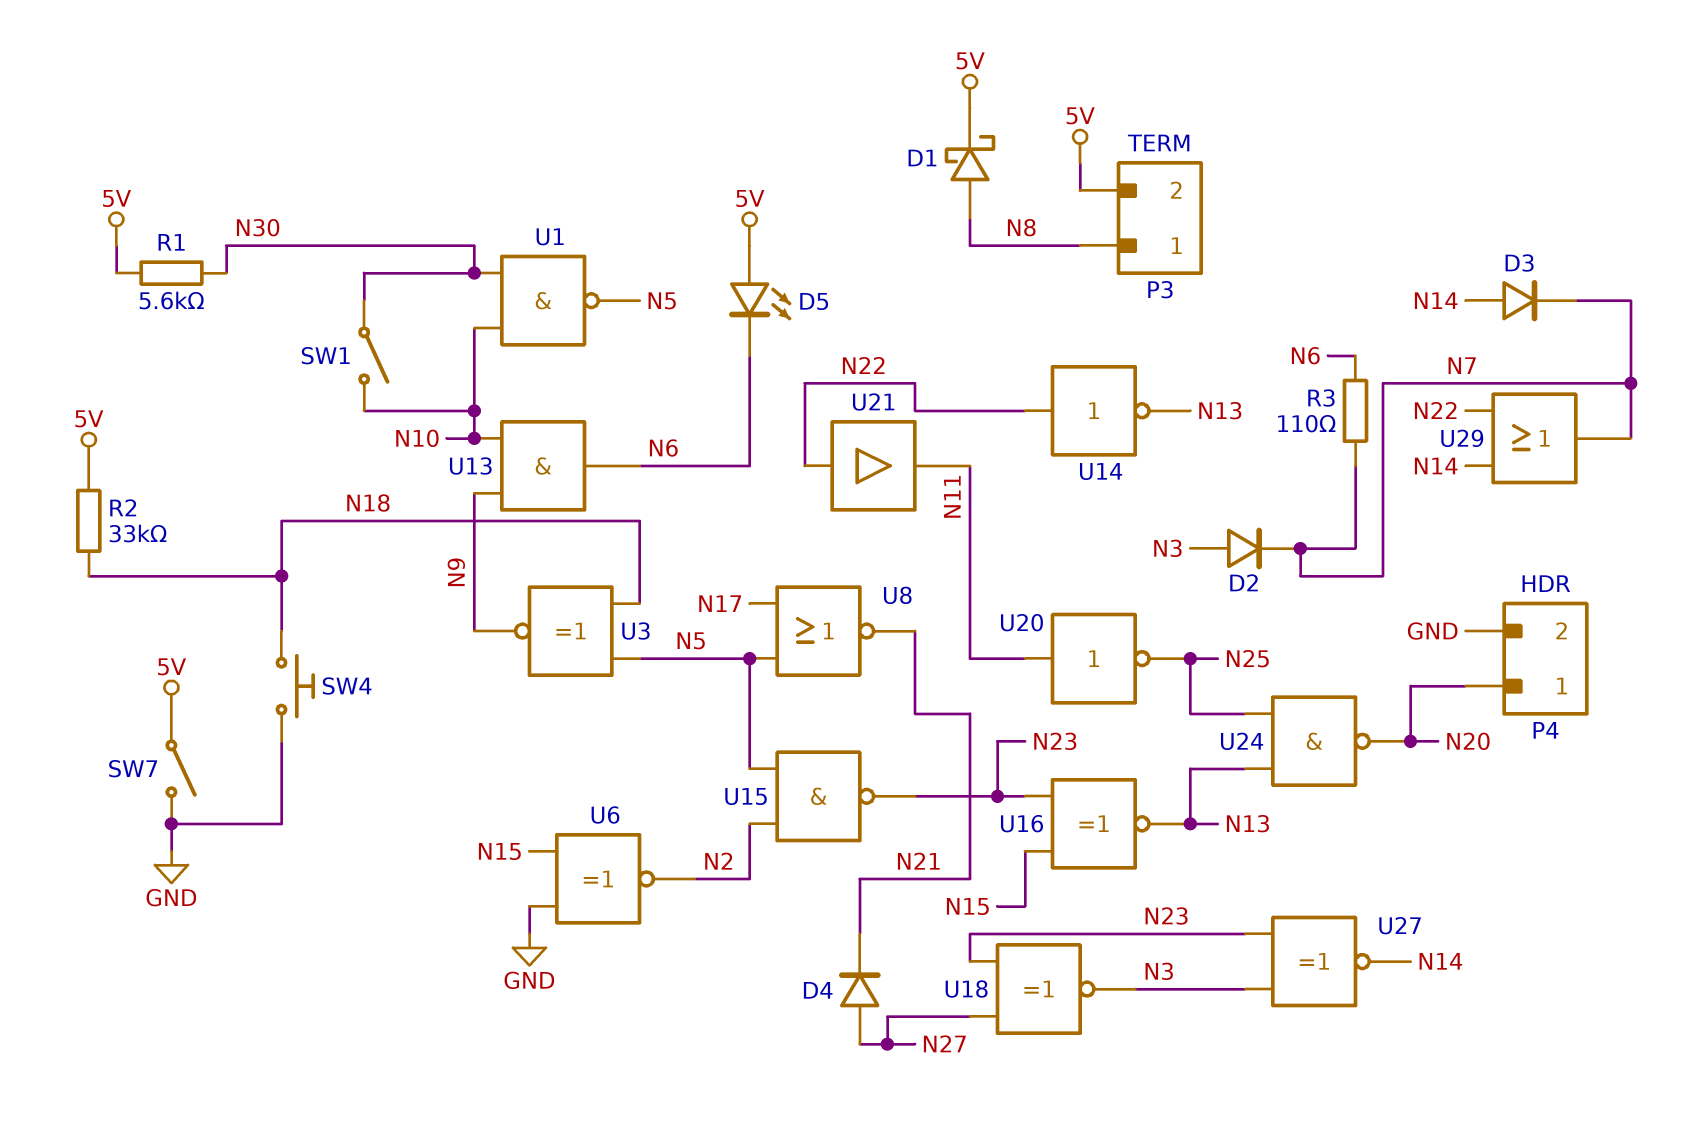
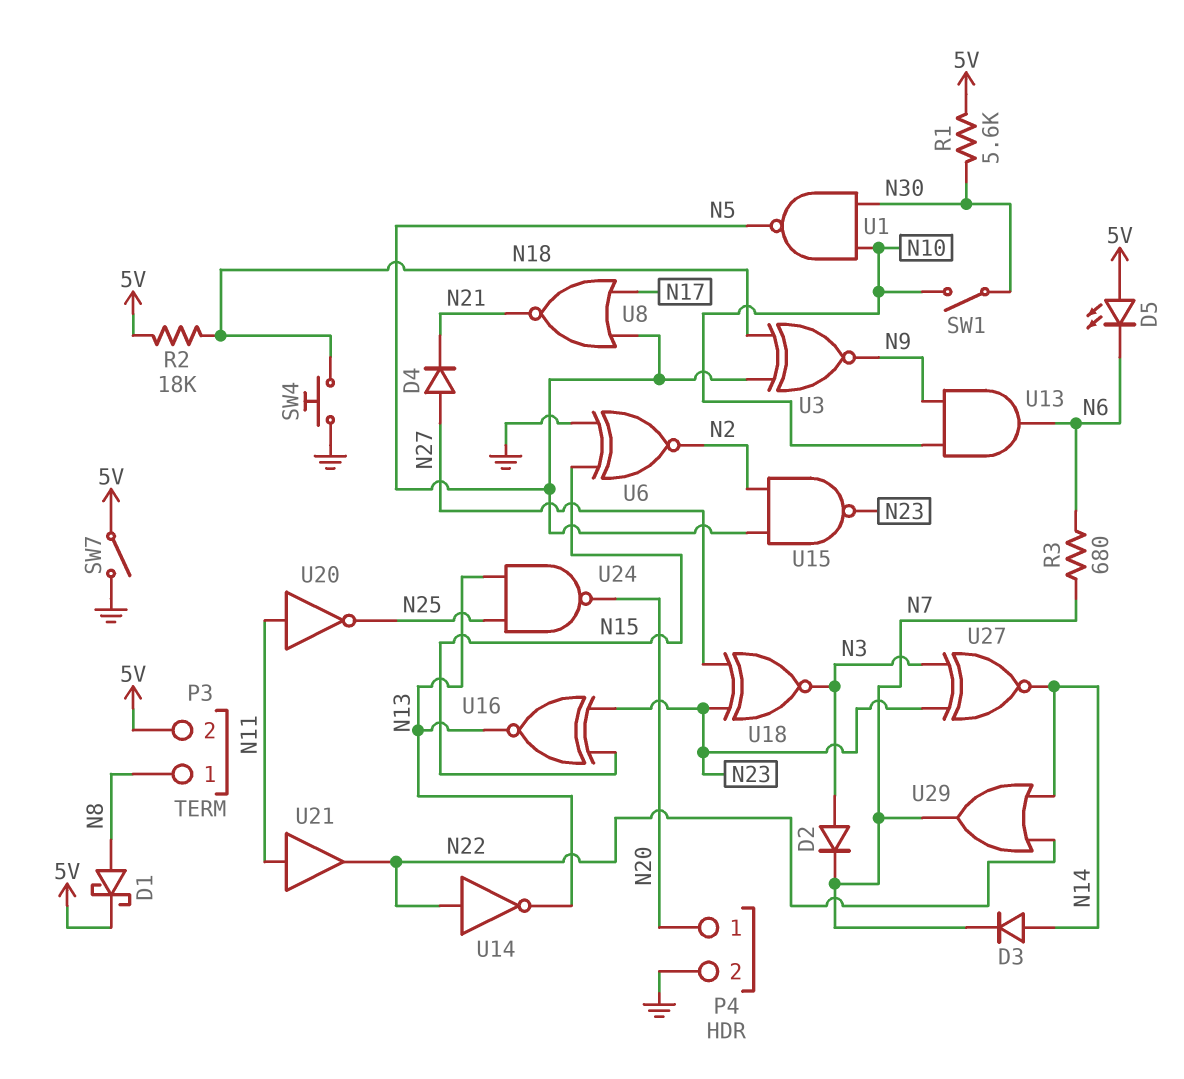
R2: 33k (5V, N18) -> 18k (5V, N18)
R3: 110 (N6, N7) -> 680 (N6, N7)
U21: buffer (in N22, out N11) -> buffer (in N11, out N22)

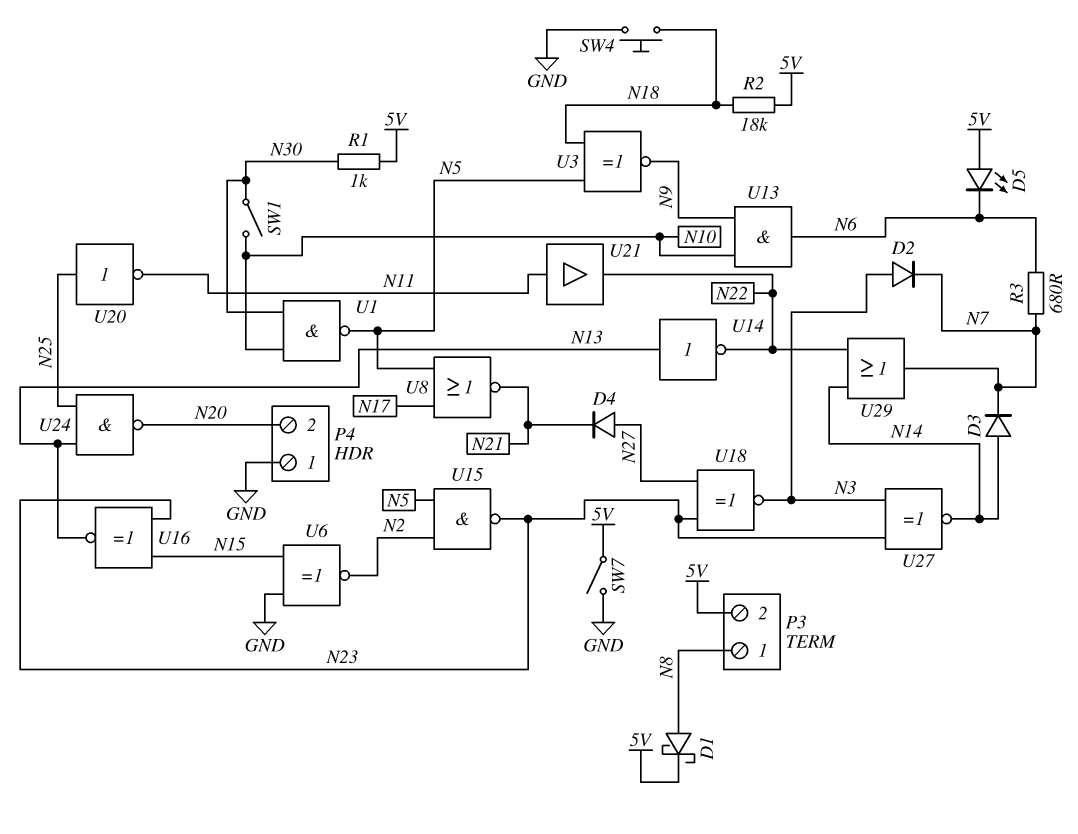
P4 pin 1: N20 -> GND
P4 pin 2: GND -> N20
R1: 5.6k (5V, N30) -> 1k (5V, N30)
U14: NOT (in N22, out N13) -> NOT (in N13, out N22)
U20: NOT (in N11, out N25) -> NOT (in N25, out N11)

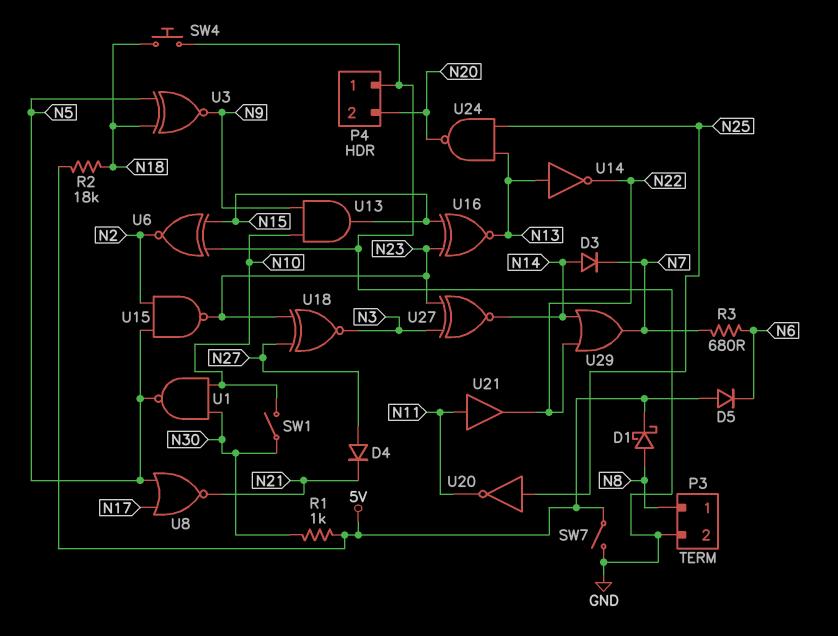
D2: diode (A N3, K N7) -> none
D5: LED (A 5V, K N6) -> diode (A 5V, K N6)
P3 pin 2: 5V -> GND
U13: AND (in N9, in N10, out N6) -> AND (in N9, in N10, out N15)

